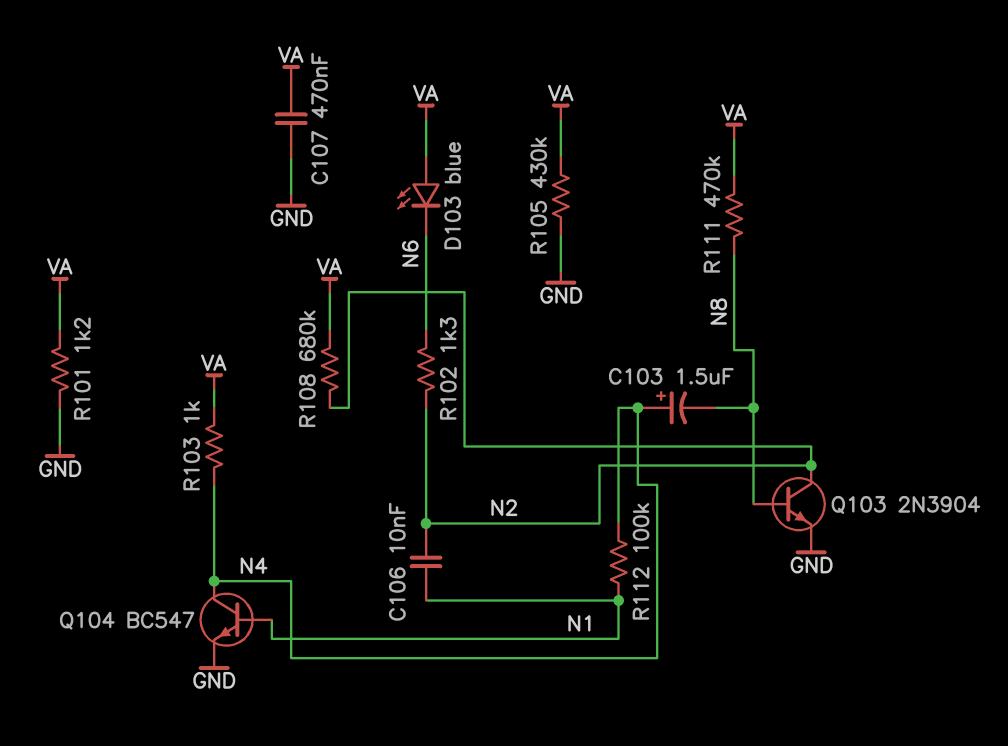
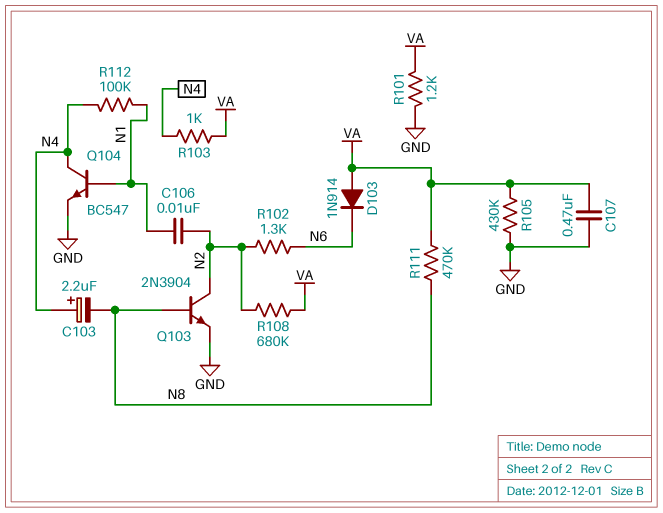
C103: 1.5uF (plus N4, minus N8) -> 2.2uF (plus N4, minus N8)
D103: LED blue (A VA, K N6) -> diode 1N914 (A VA, K N6)

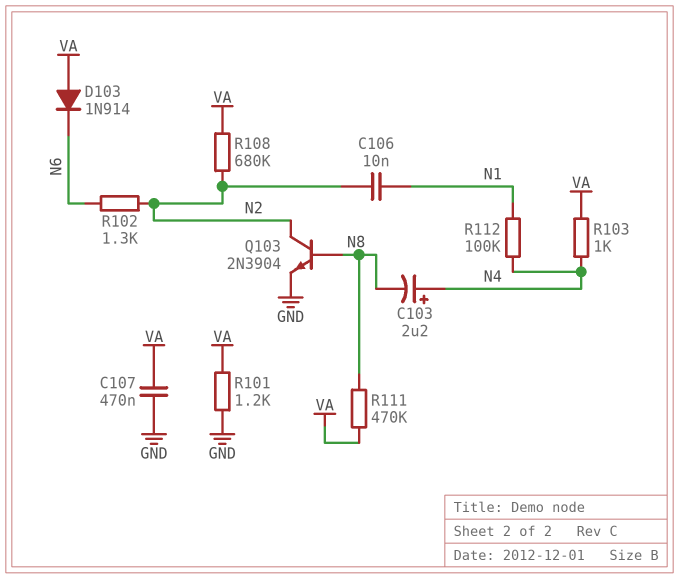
Q104: NPN BC547 (B N1, C N4, E GND) -> none
R105: 430k (GND, VA) -> none

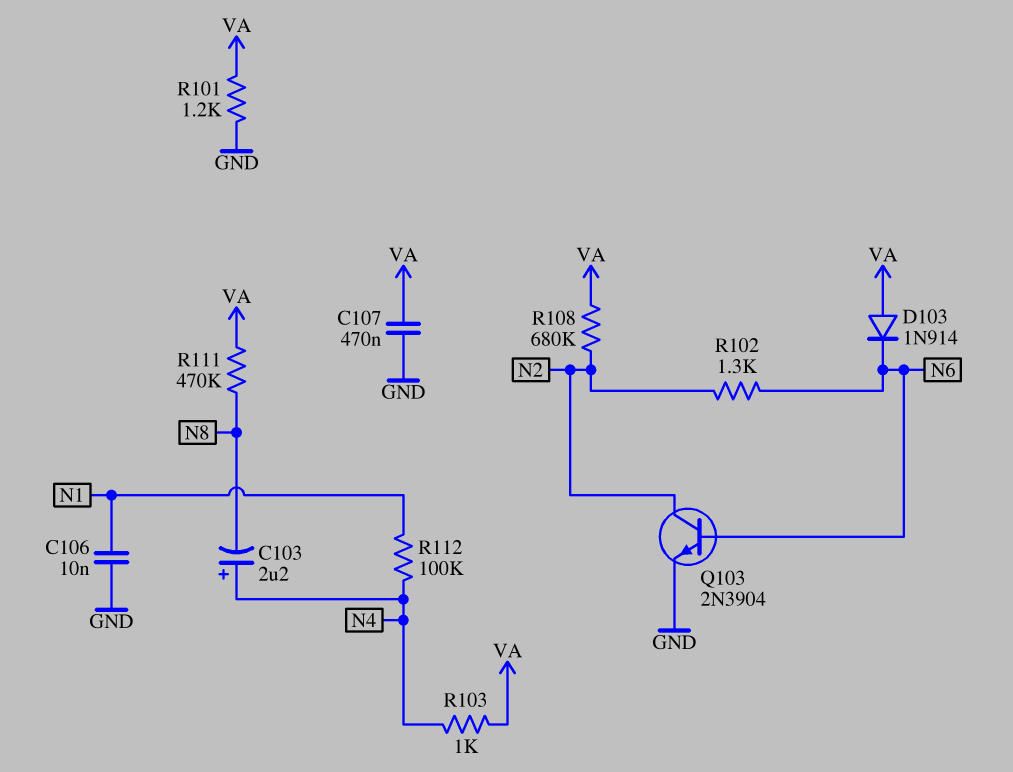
C106: 10nF (N1, N2) -> 10nF (GND, N1)
Q103: NPN 2N3904 (B N8, C N2, E GND) -> NPN 2N3904 (B N6, C N2, E GND)

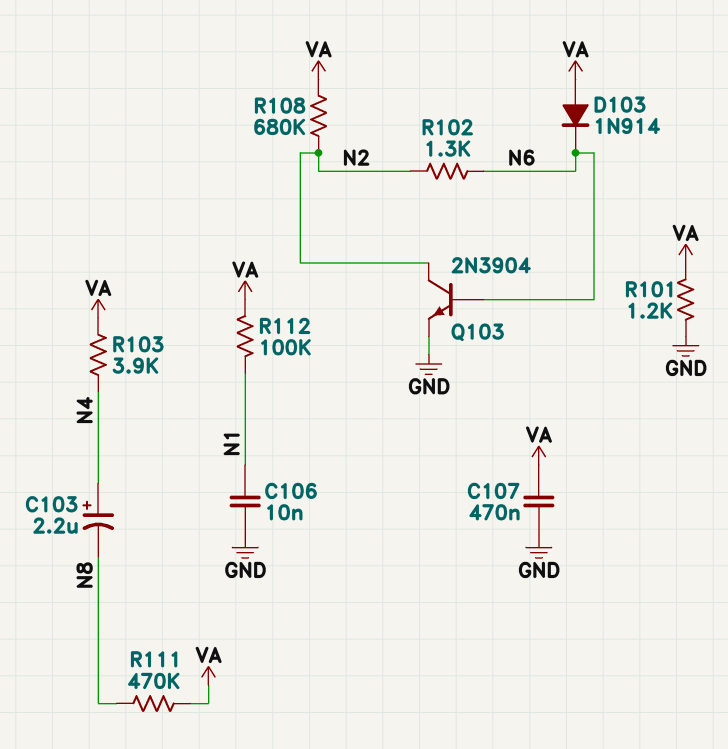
R103: 1k (N4, VA) -> 3.9k (N4, VA)
R112: 100k (N1, N4) -> 100k (N1, VA)

